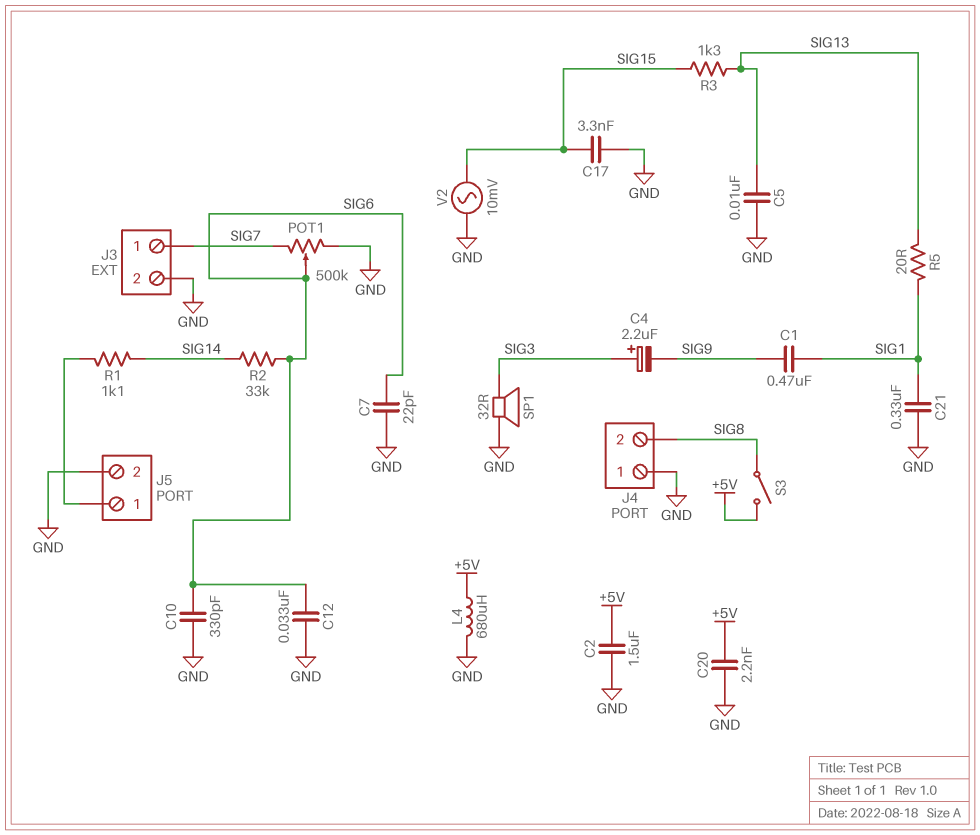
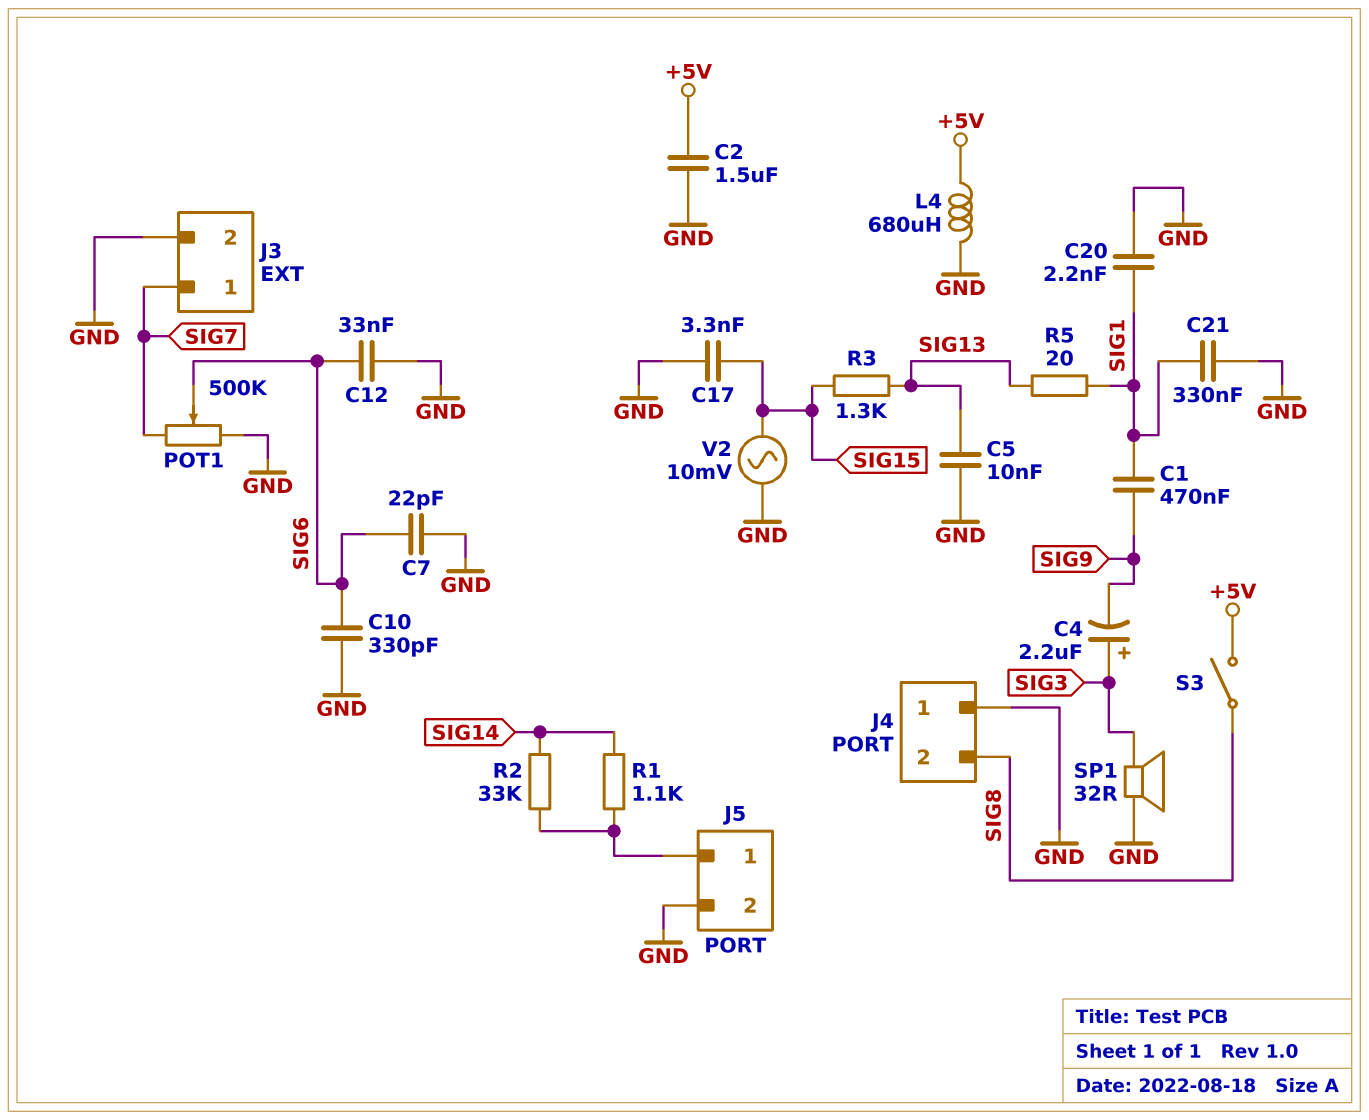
C20: 2.2nF (+5V, GND) -> 2.2nF (GND, SIG1)
R2: 33k (SIG6, SIG14) -> 33k (J5/1, SIG14)

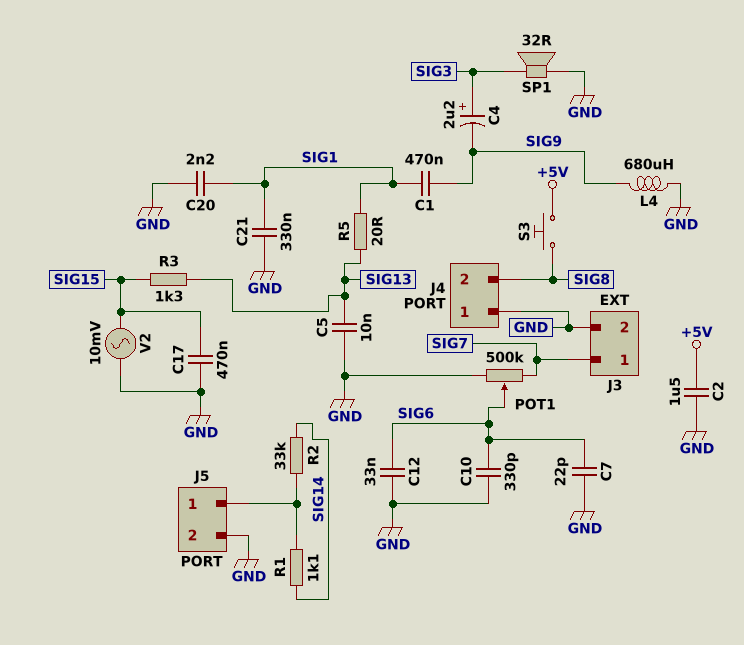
C17: 3.3nF (GND, SIG15) -> 470nF (GND, SIG15)
L4: 680uH (+5V, GND) -> 680uH (GND, SIG9)
S3: switch (+5V, SIG8) -> button (+5V, SIG8)

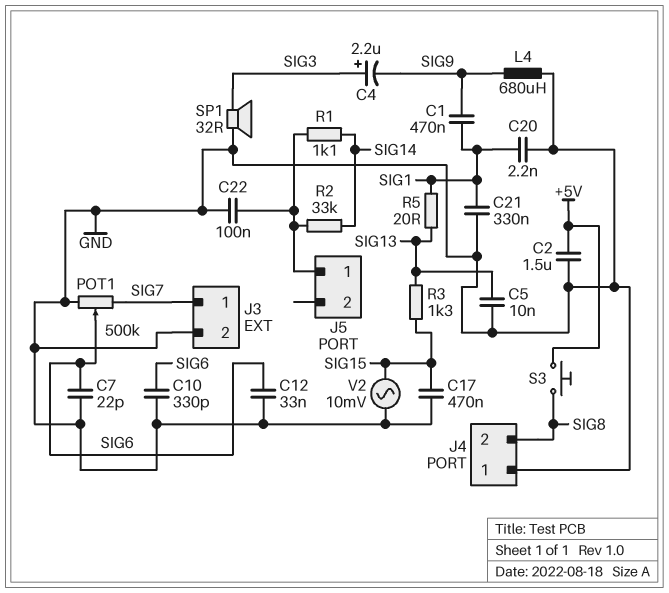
C22: none -> 100nF (GND, J5/1)
J5 pin 2: GND -> none

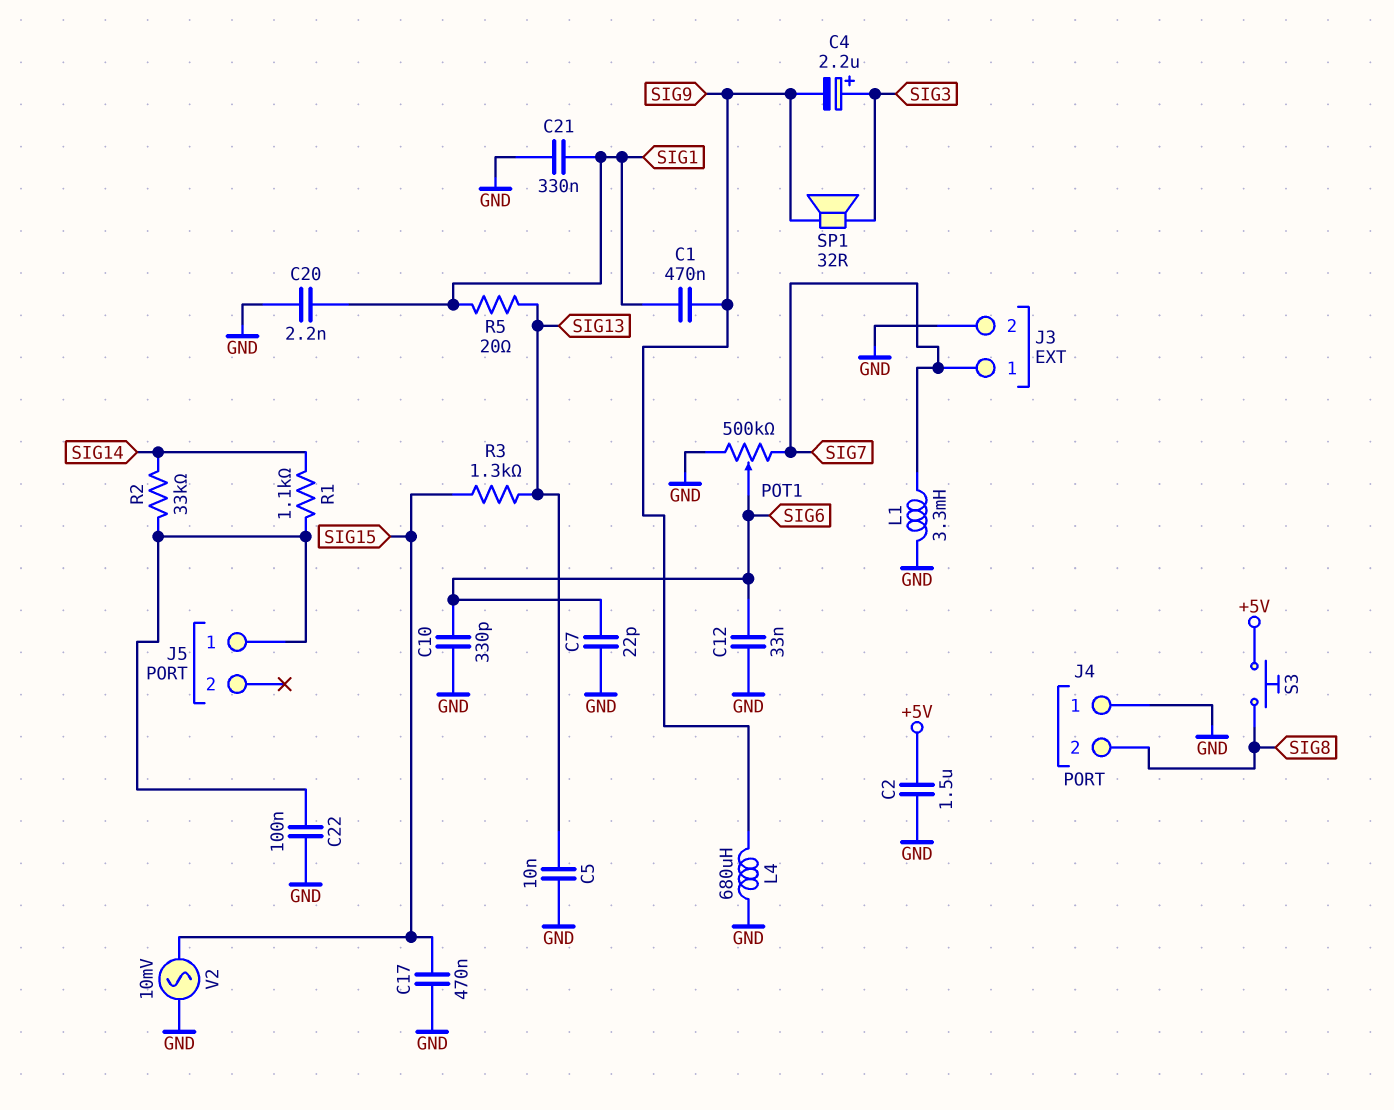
L1: none -> 3.3mH (GND, SIG7)
SP1: speaker 32R (GND, SIG3) -> speaker 32R (SIG3, SIG9)

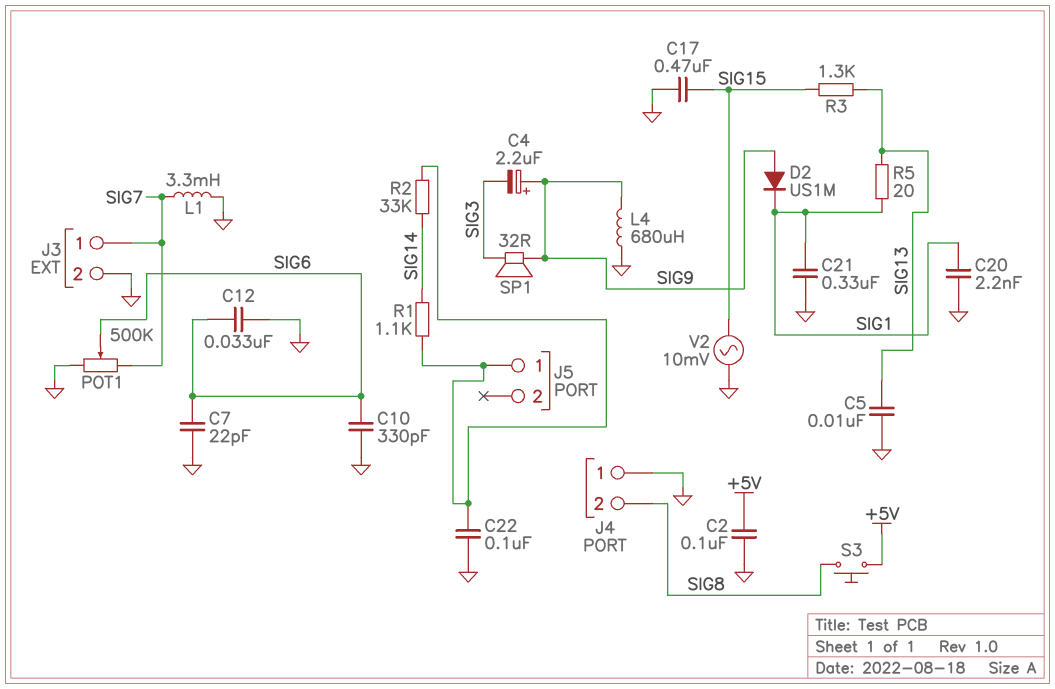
C1: 470nF (SIG1, SIG9) -> none
C2: 1.5uF (+5V, GND) -> 100nF (+5V, GND)
C4: 2.2uF (plus SIG3, minus SIG9) -> 2.2uF (plus SIG9, minus SIG3)
D2: none -> diode US1M (A SIG9, K SIG1)

